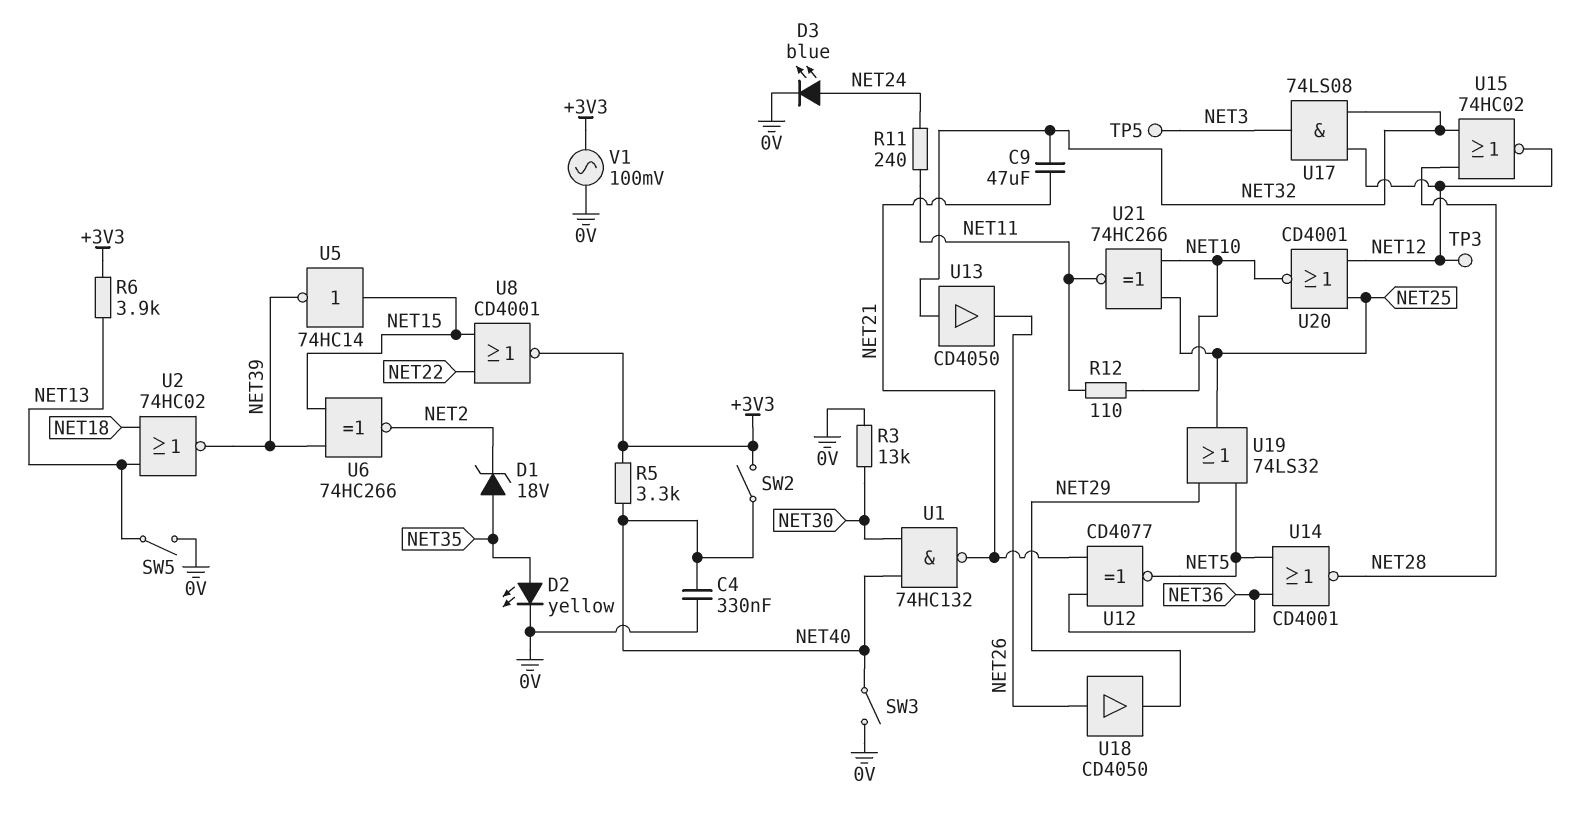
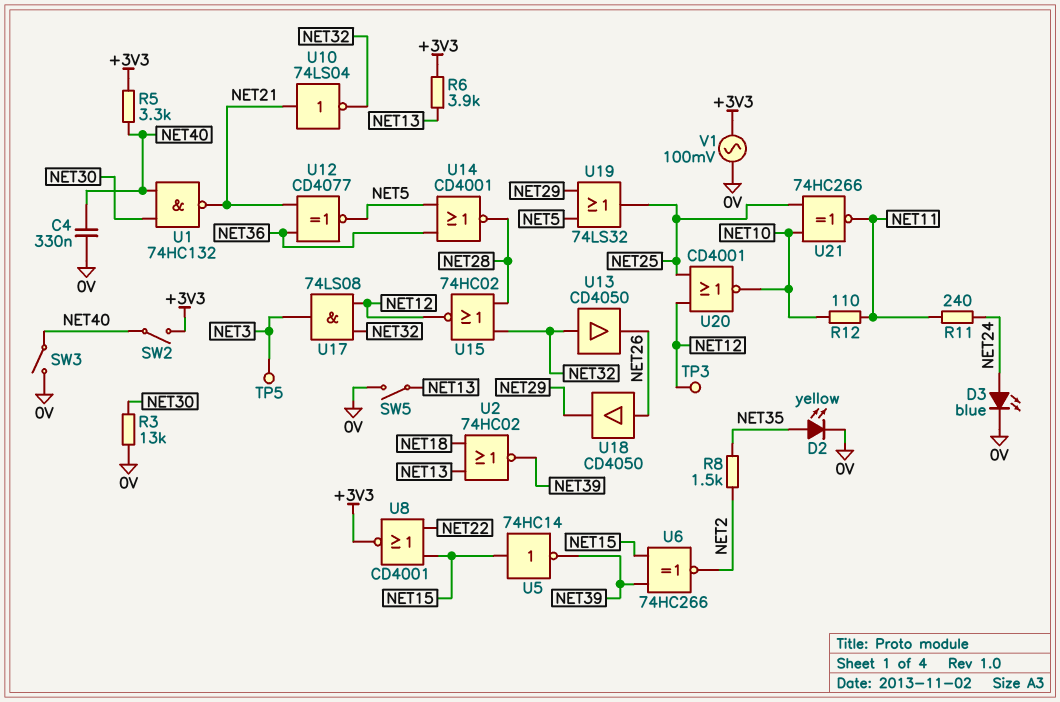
C9: 47uF (NET21, NET32) -> none
D1: zener 18V (A NET35, K NET2) -> none
R8: none -> 1.5k (NET2, NET35)
U10: none -> NOT 74LS04 (in NET21, out NET32)

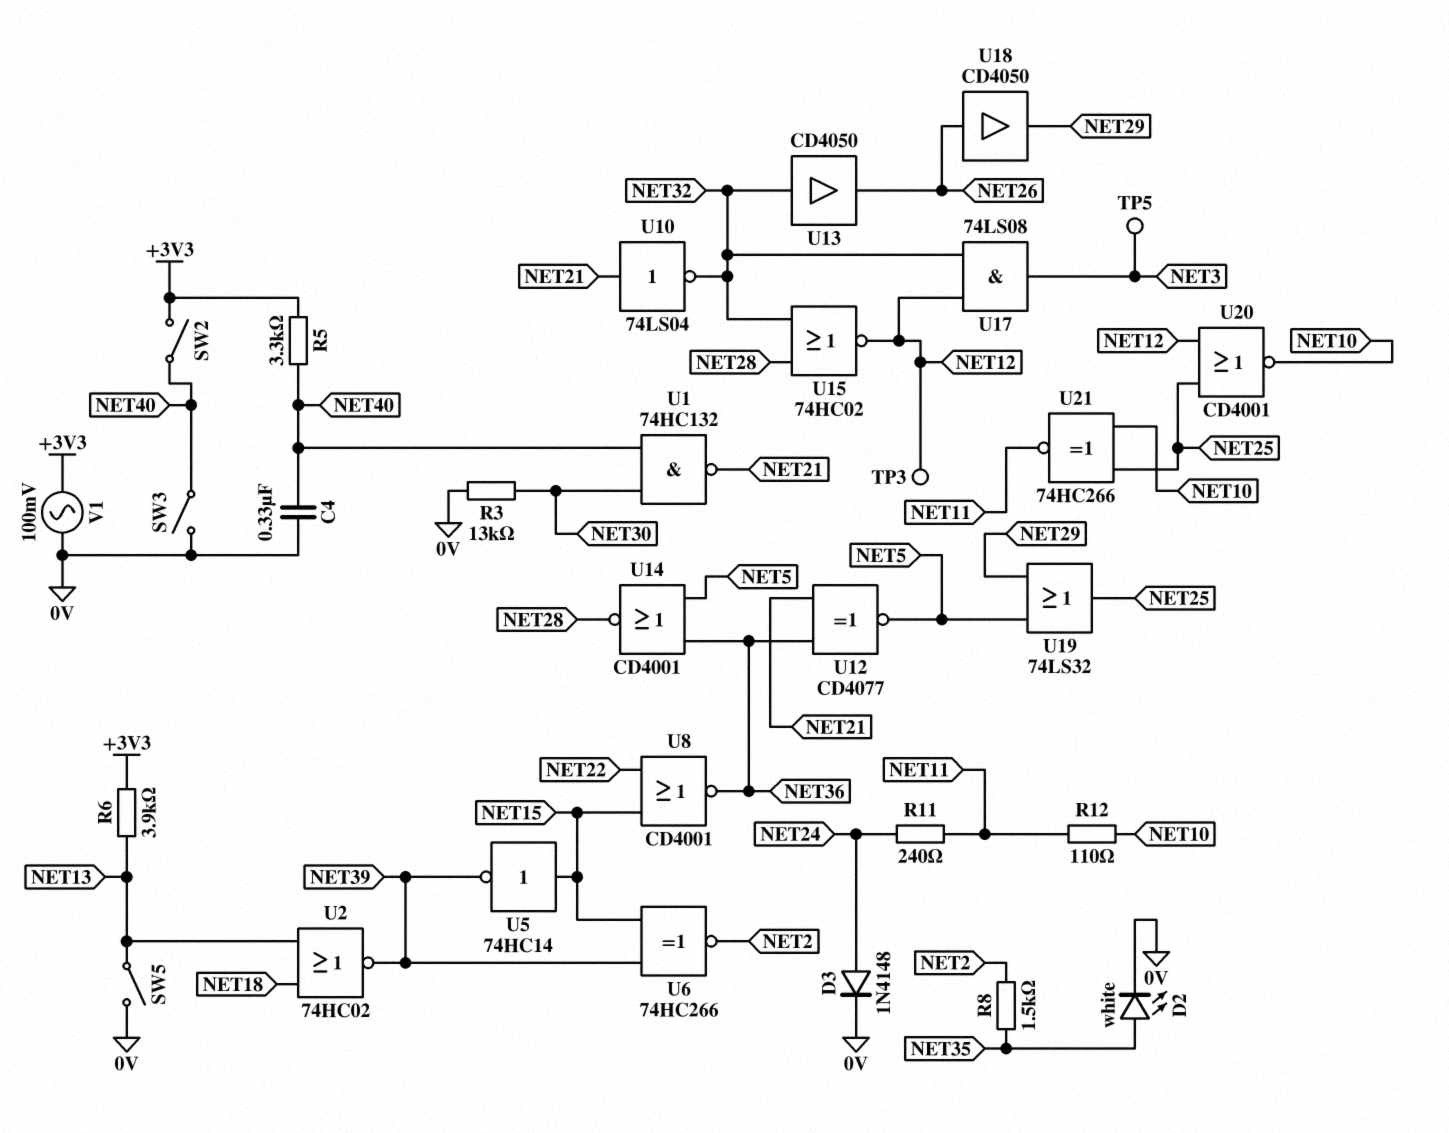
D2: LED yellow (A NET35, K 0V) -> LED white (A NET35, K 0V)
D3: LED blue (A NET24, K 0V) -> diode 1N4148 (A NET24, K 0V)
U8: NOR CD4001 (in NET15, in NET22, out +3V3) -> NOR CD4001 (in NET15, in NET22, out NET36)

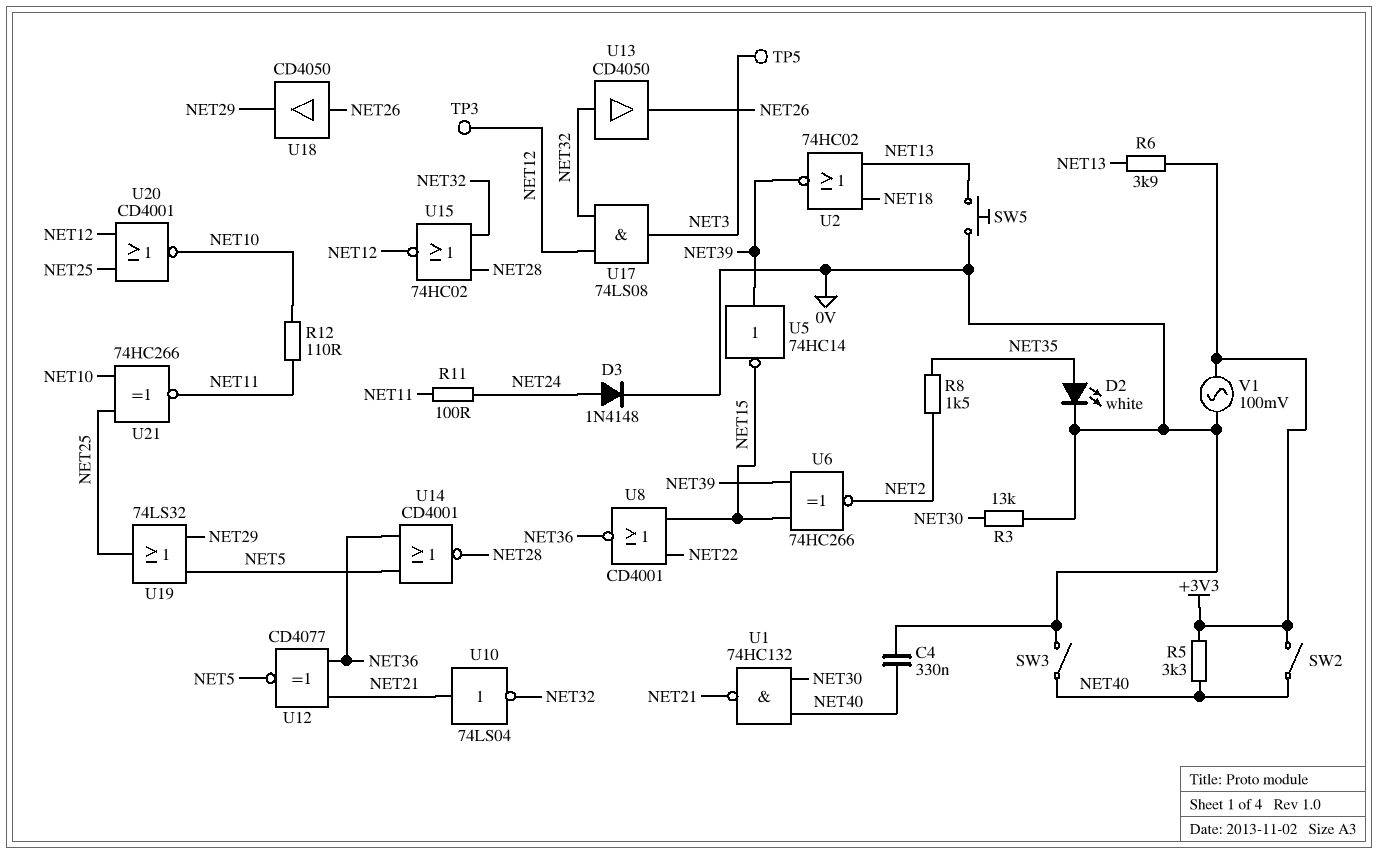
R11: 240 (NET11, NET24) -> 100 (NET11, NET24)
SW5: switch (0V, NET13) -> button (0V, NET13)
U5: NOT 74HC14 (in NET15, out NET39) -> NOT 74HC14 (in NET39, out NET15)

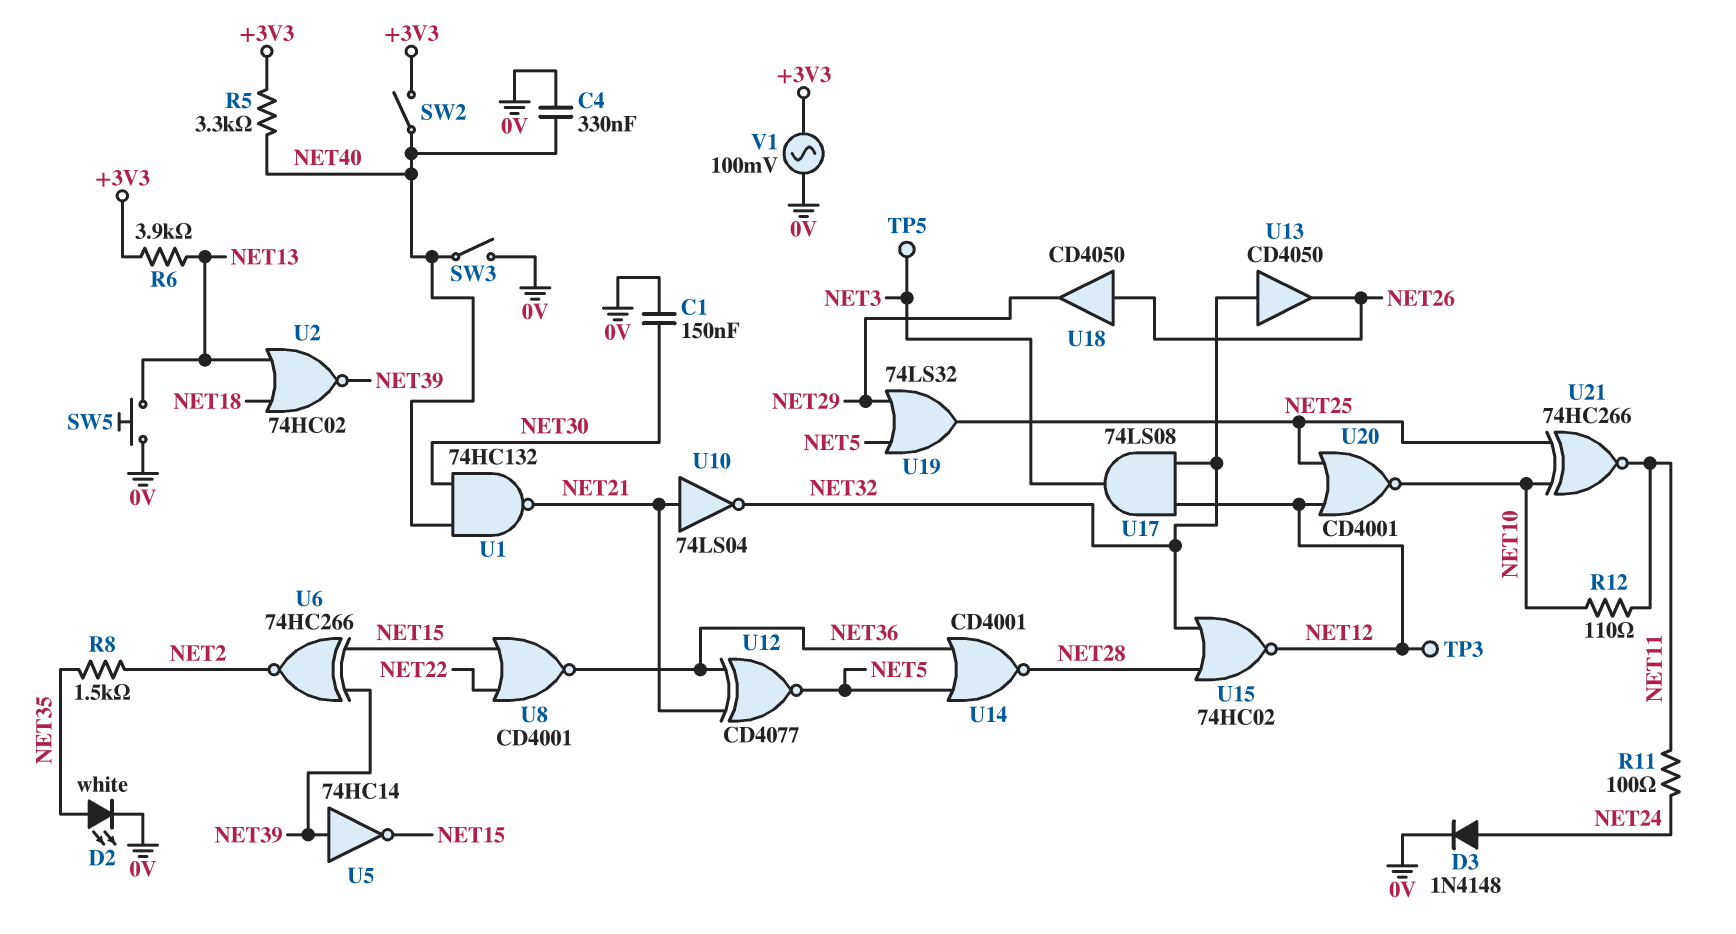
C1: none -> 150nF (0V, NET30)
R3: 13k (0V, NET30) -> none

